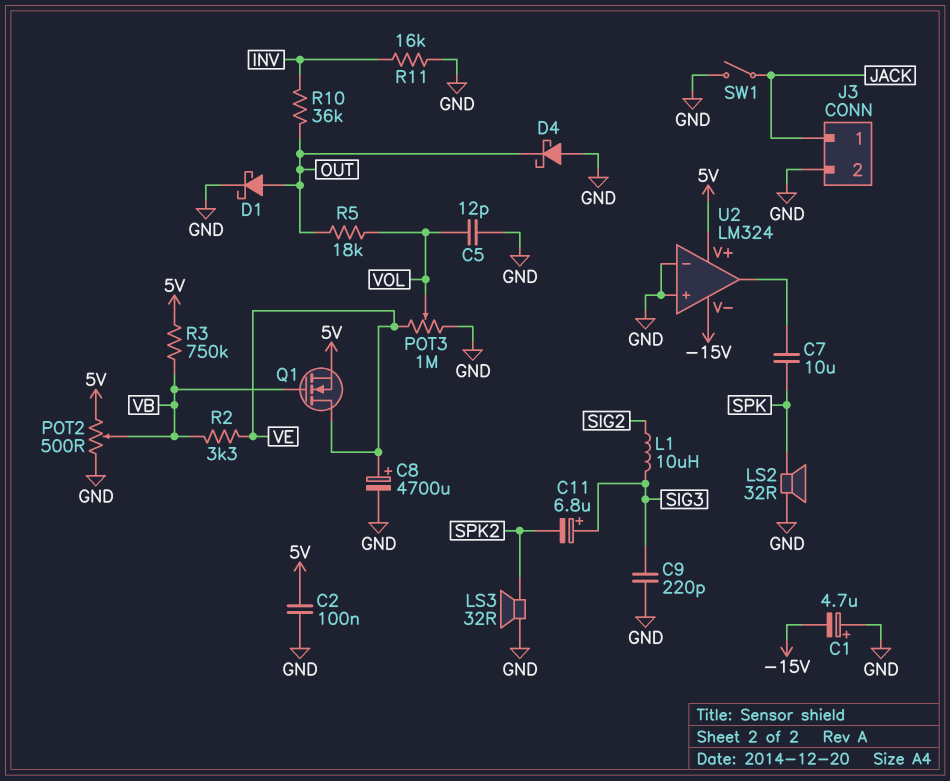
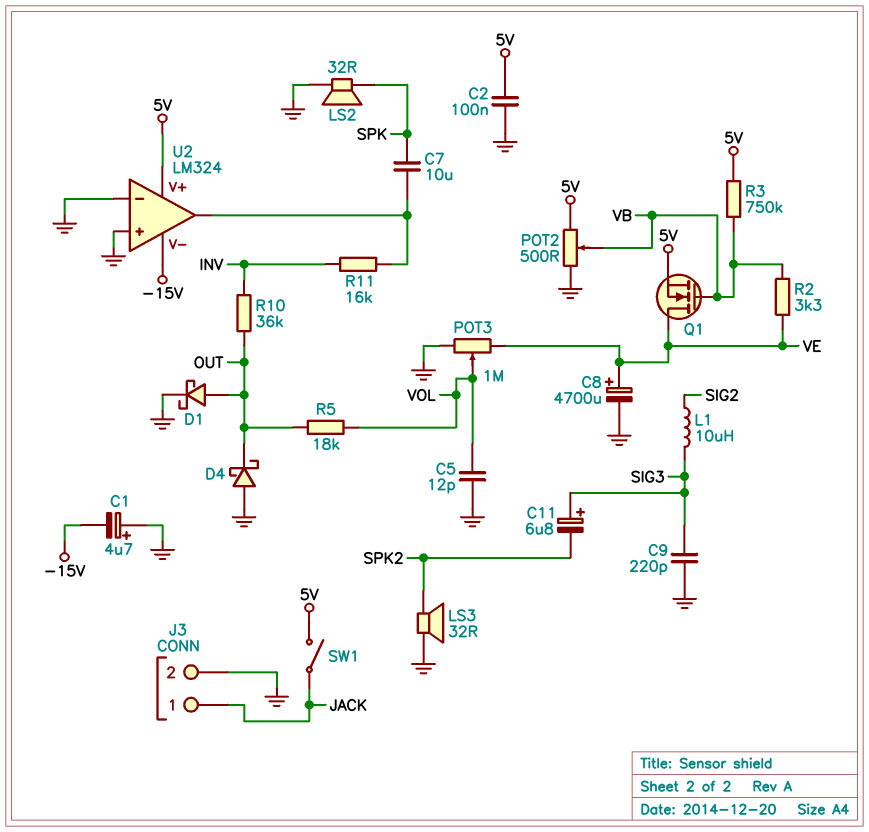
R11: 16k (GND, INV) -> 16k (INV, U2/out)
SW1: switch (GND, JACK) -> switch (5V, JACK)

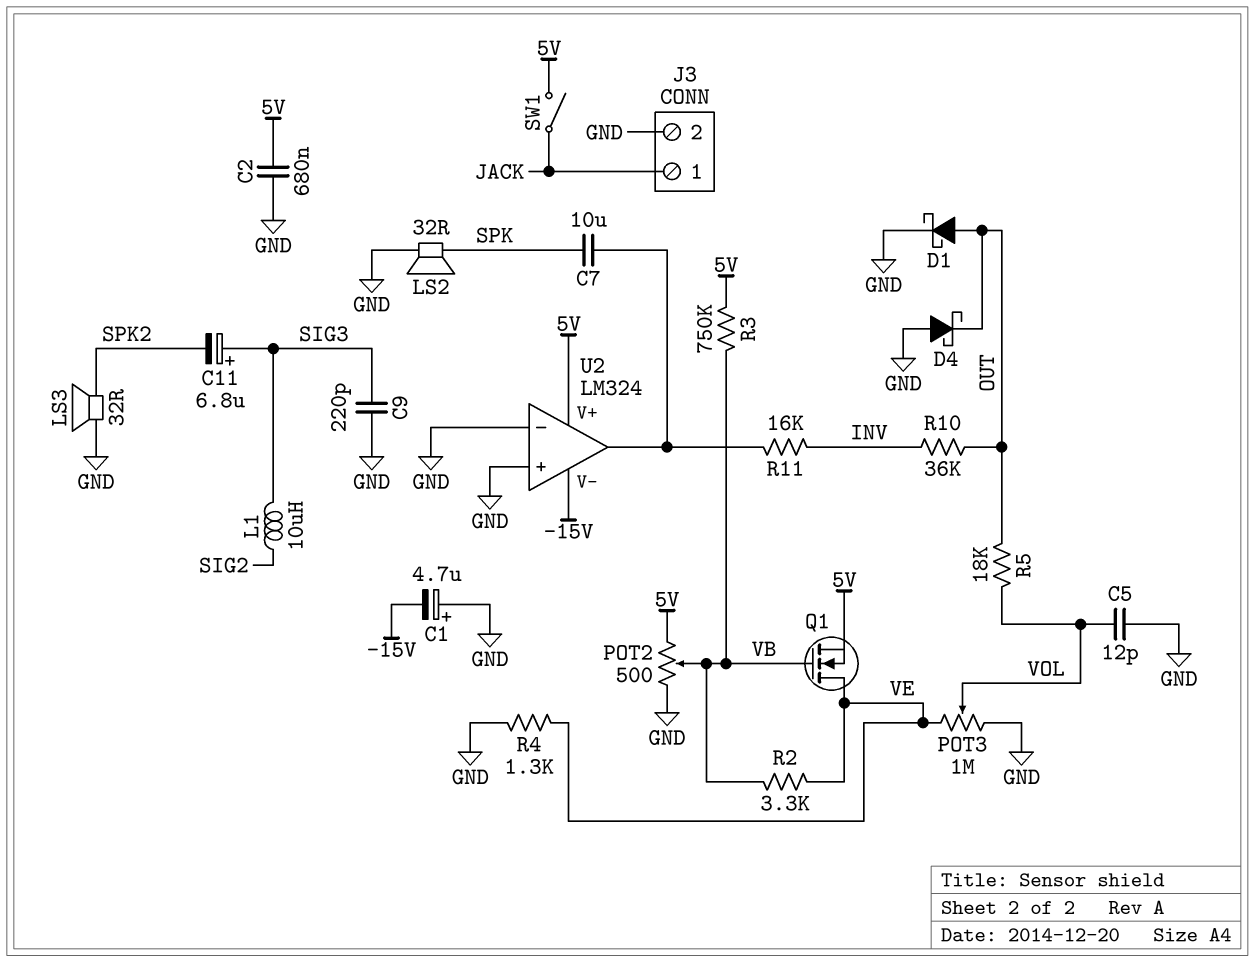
C2: 100nF (5V, GND) -> 680nF (5V, GND)
C8: 4700uF (plus VE, minus GND) -> none
R4: none -> 1.3k (GND, VE)

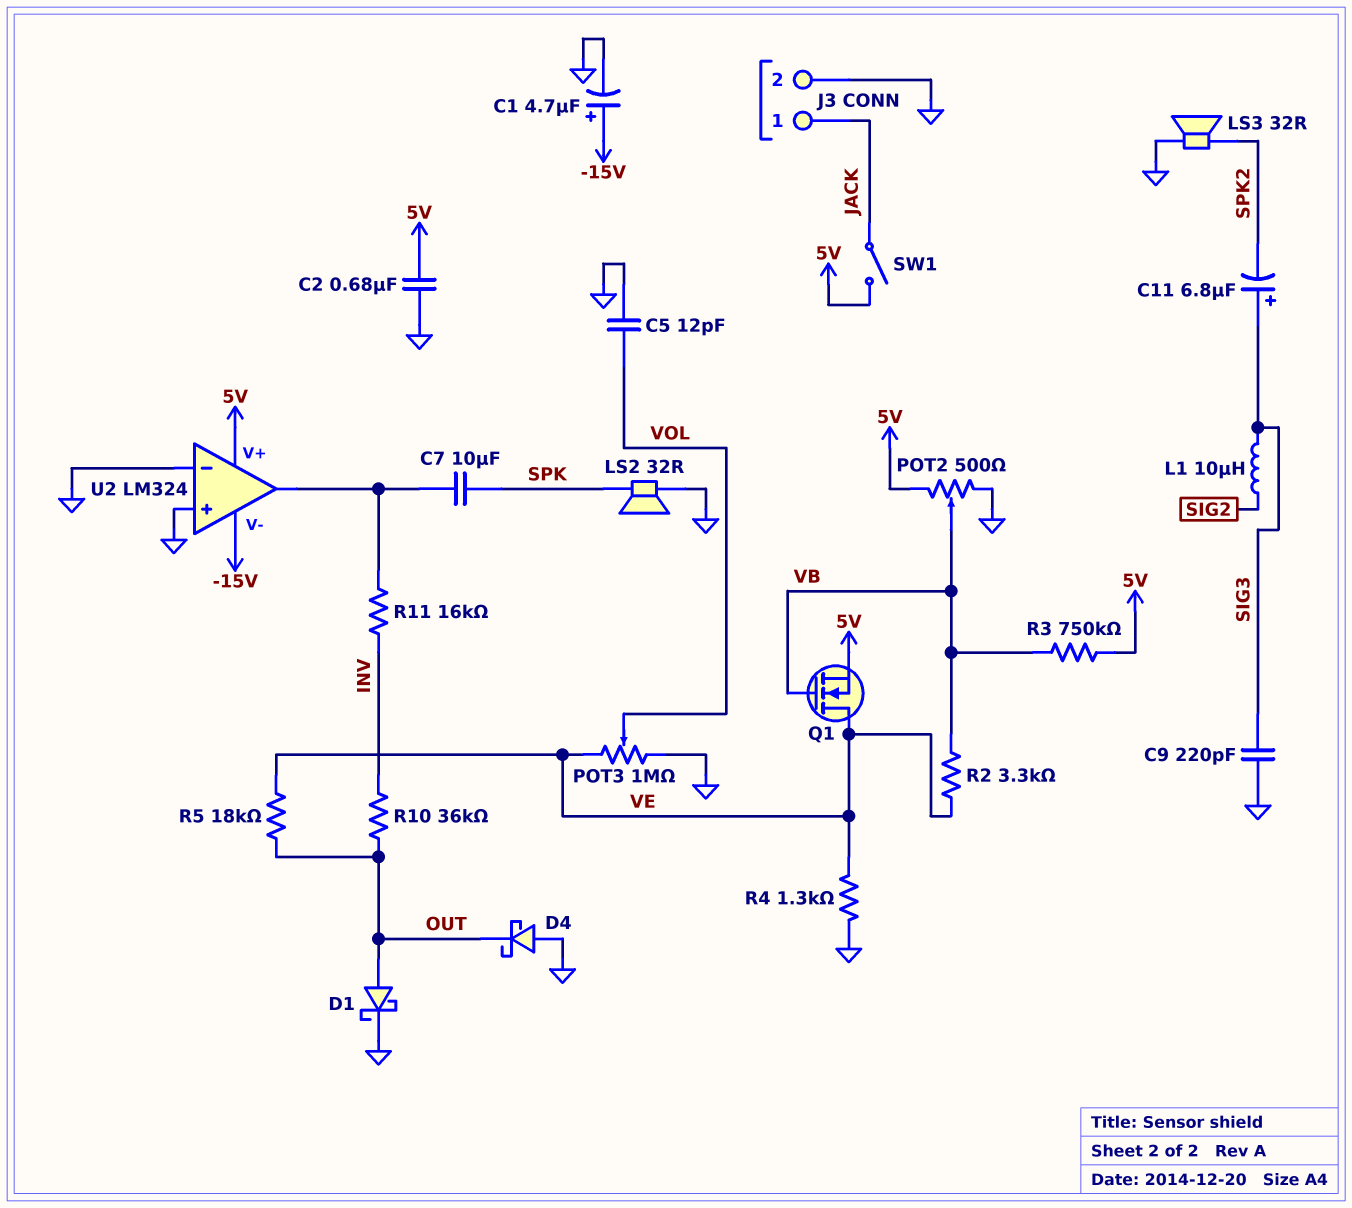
C1: 4.7uF (plus GND, minus -15V) -> 4.7uF (plus -15V, minus GND)
R5: 18k (OUT, VOL) -> 18k (OUT, VE)

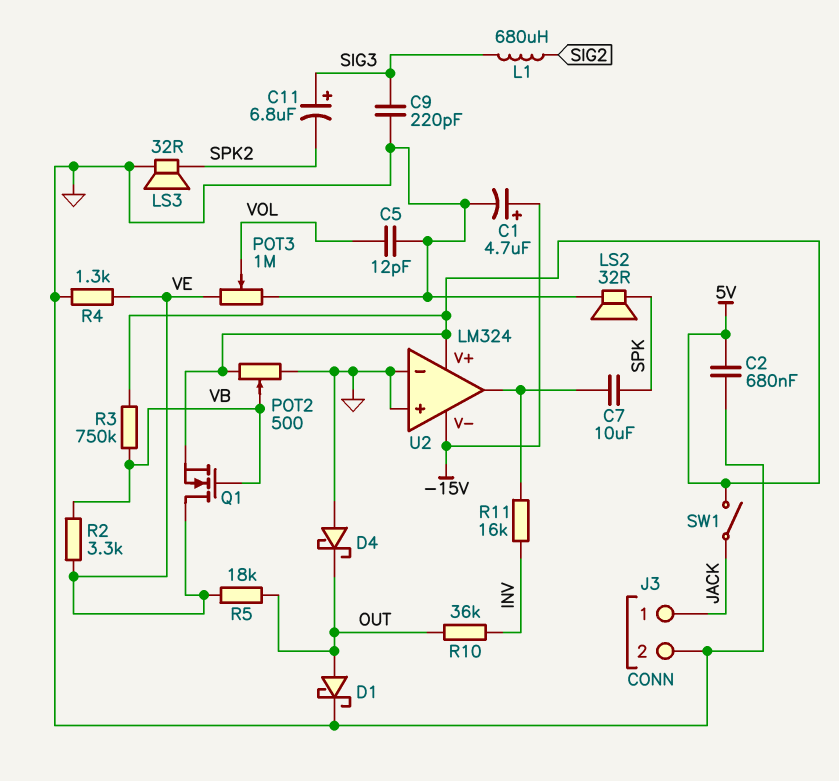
L1: 10uH (SIG2, SIG3) -> 680uH (SIG2, SIG3)

